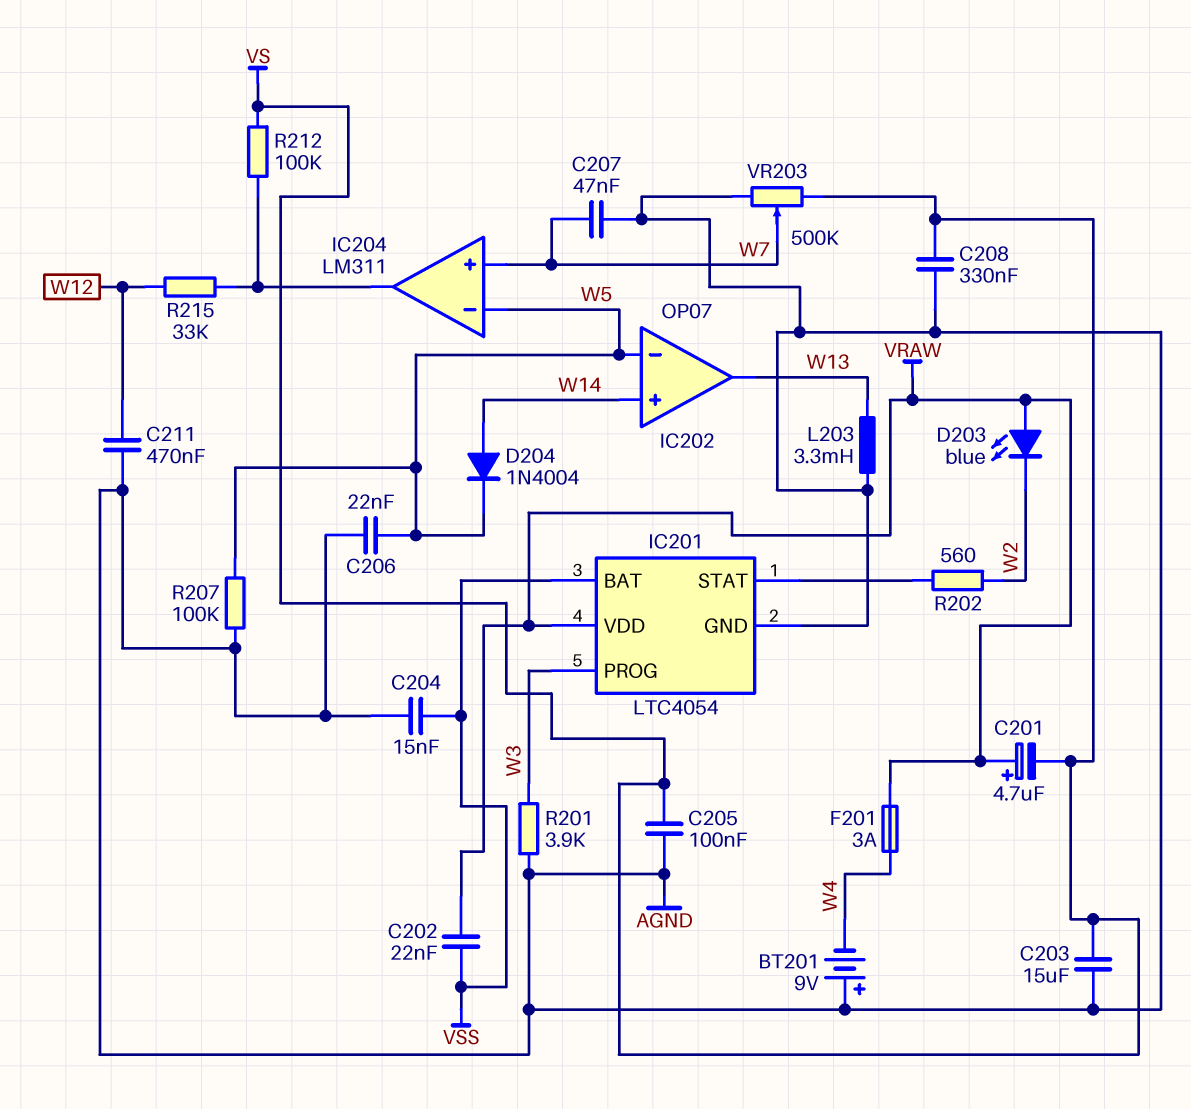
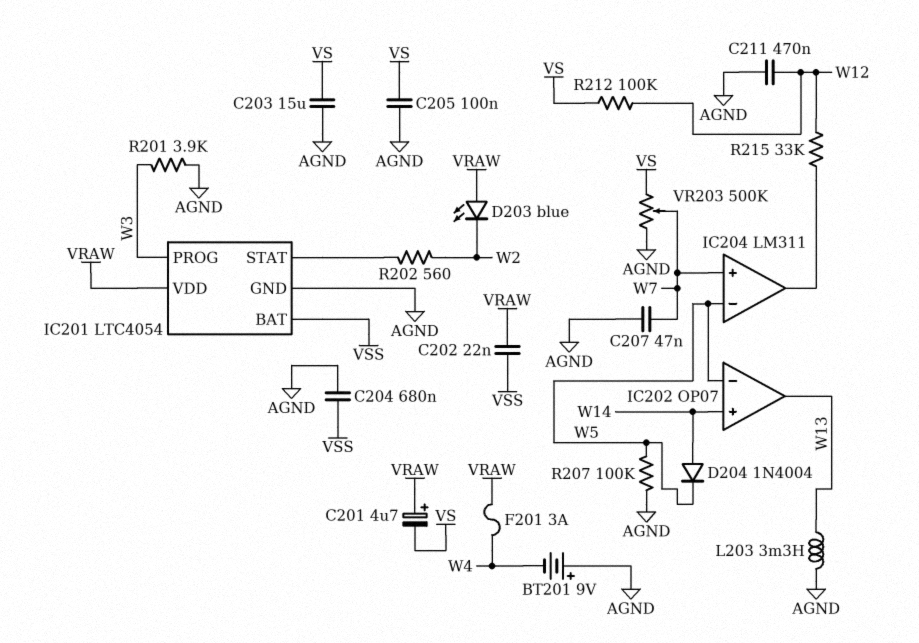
C204: 15nF (AGND, VSS) -> 680nF (AGND, VSS)
C206: 22nF (AGND, W5) -> none
C208: 330nF (AGND, VS) -> none
R212: 100k (IC204/out, VS) -> 100k (VS, W12)

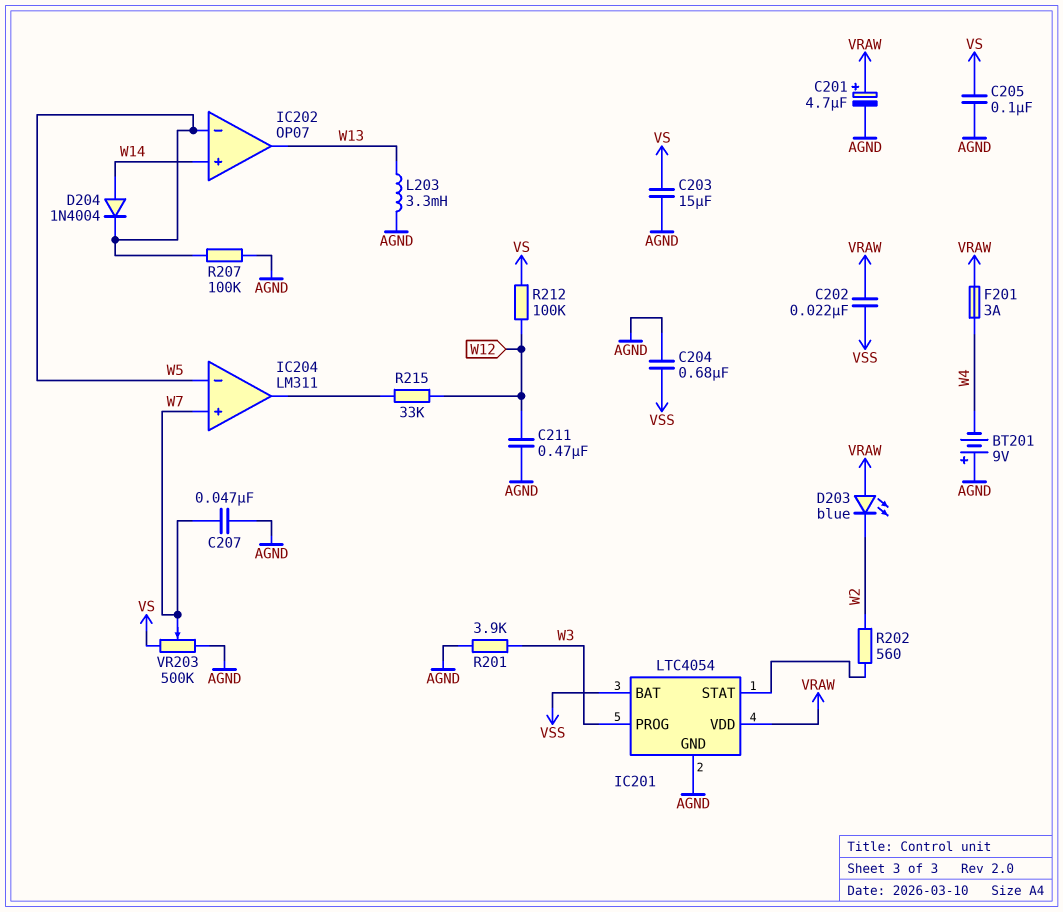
C201: 4.7uF (plus VRAW, minus VS) -> 4.7uF (plus VRAW, minus AGND)

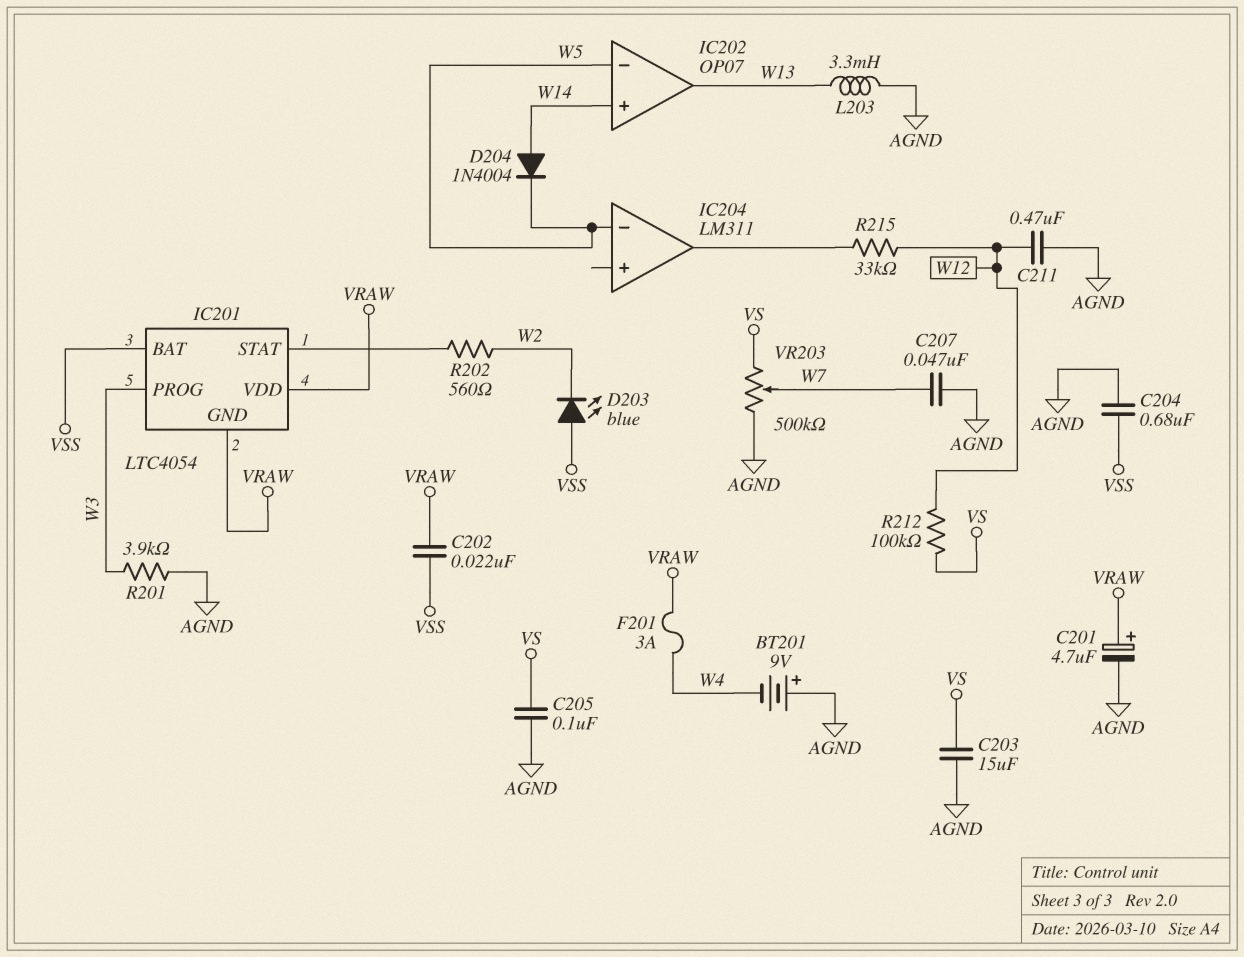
D203: LED blue (A VRAW, K W2) -> LED blue (A VSS, K W2)
IC201 pin GND: AGND -> VRAW
IC204 pin in+: W7 -> none
R207: 100k (AGND, W5) -> none

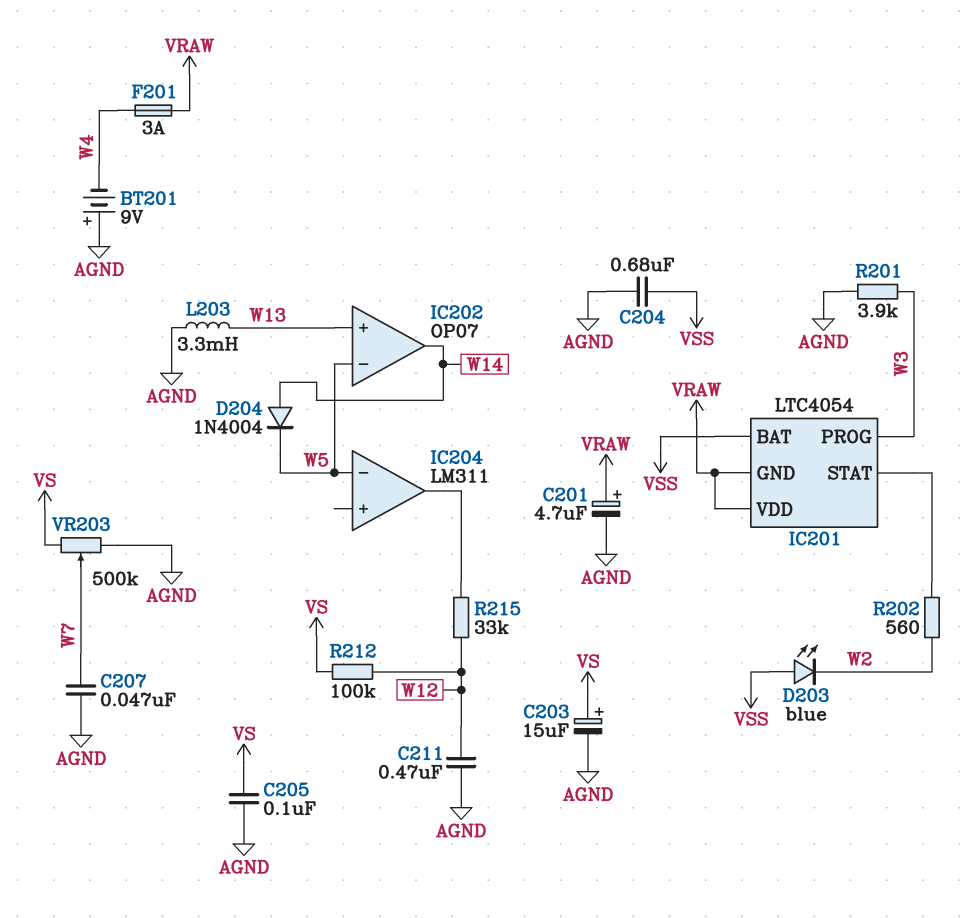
C202: 22nF (VRAW, VSS) -> none
C203: 15uF (AGND, VS) -> 15uF (plus VS, minus AGND)
IC202 pin in+: W14 -> W13
IC202 pin out: W13 -> W14

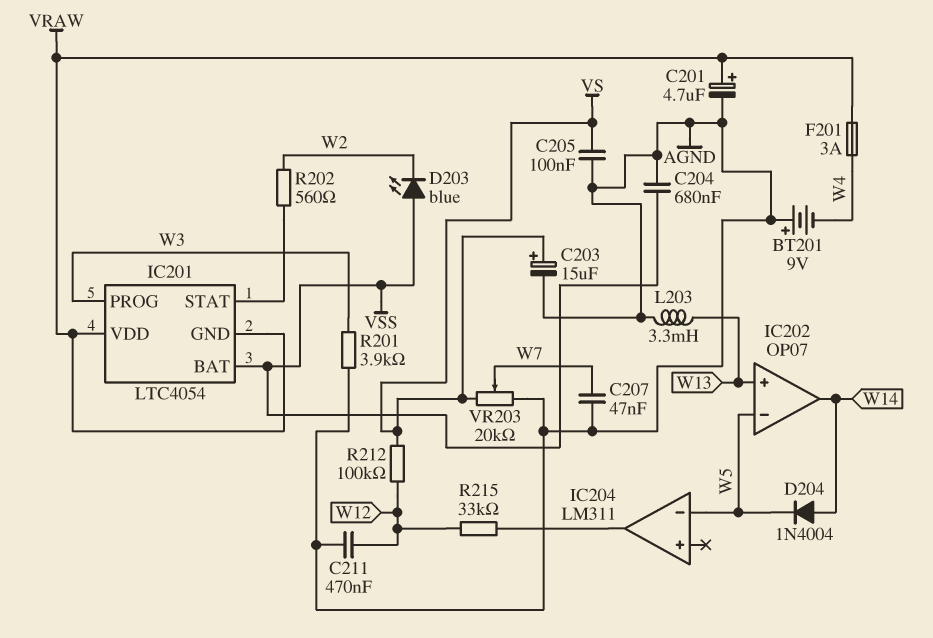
VR203: 500k (AGND, VS, wiper W7) -> 20k (AGND, VS, wiper W7)

